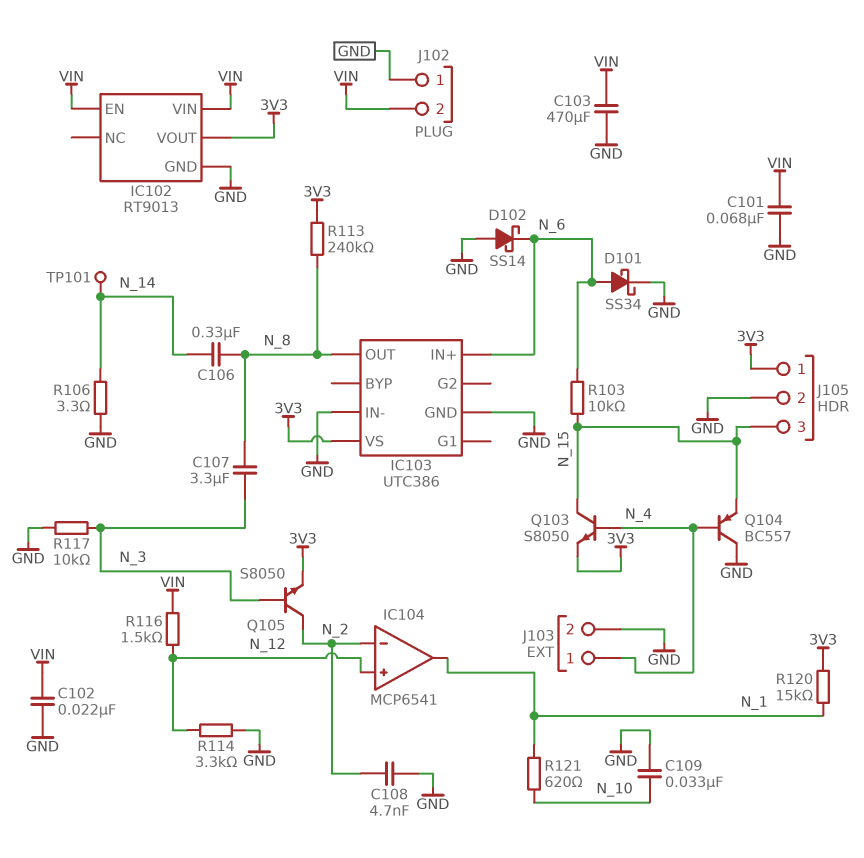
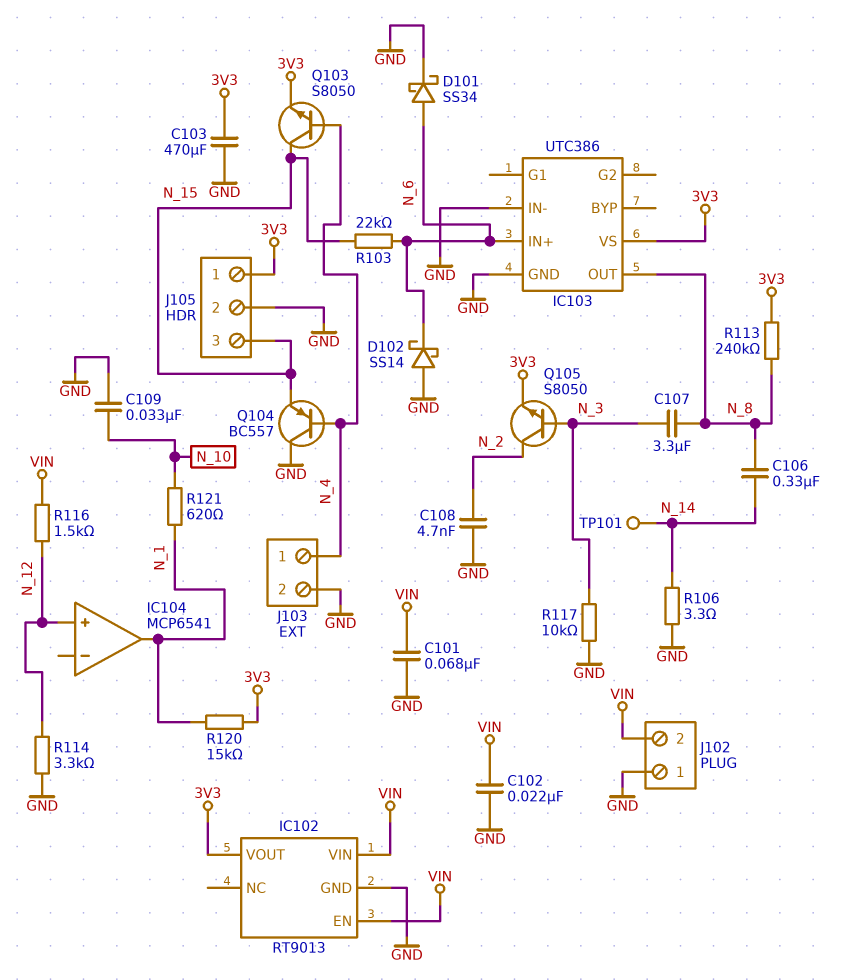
C103: 470uF (GND, VIN) -> 470uF (3V3, GND)
IC104 pin in-: N_2 -> none
R103: 10k (N_6, N_15) -> 22k (N_6, N_15)

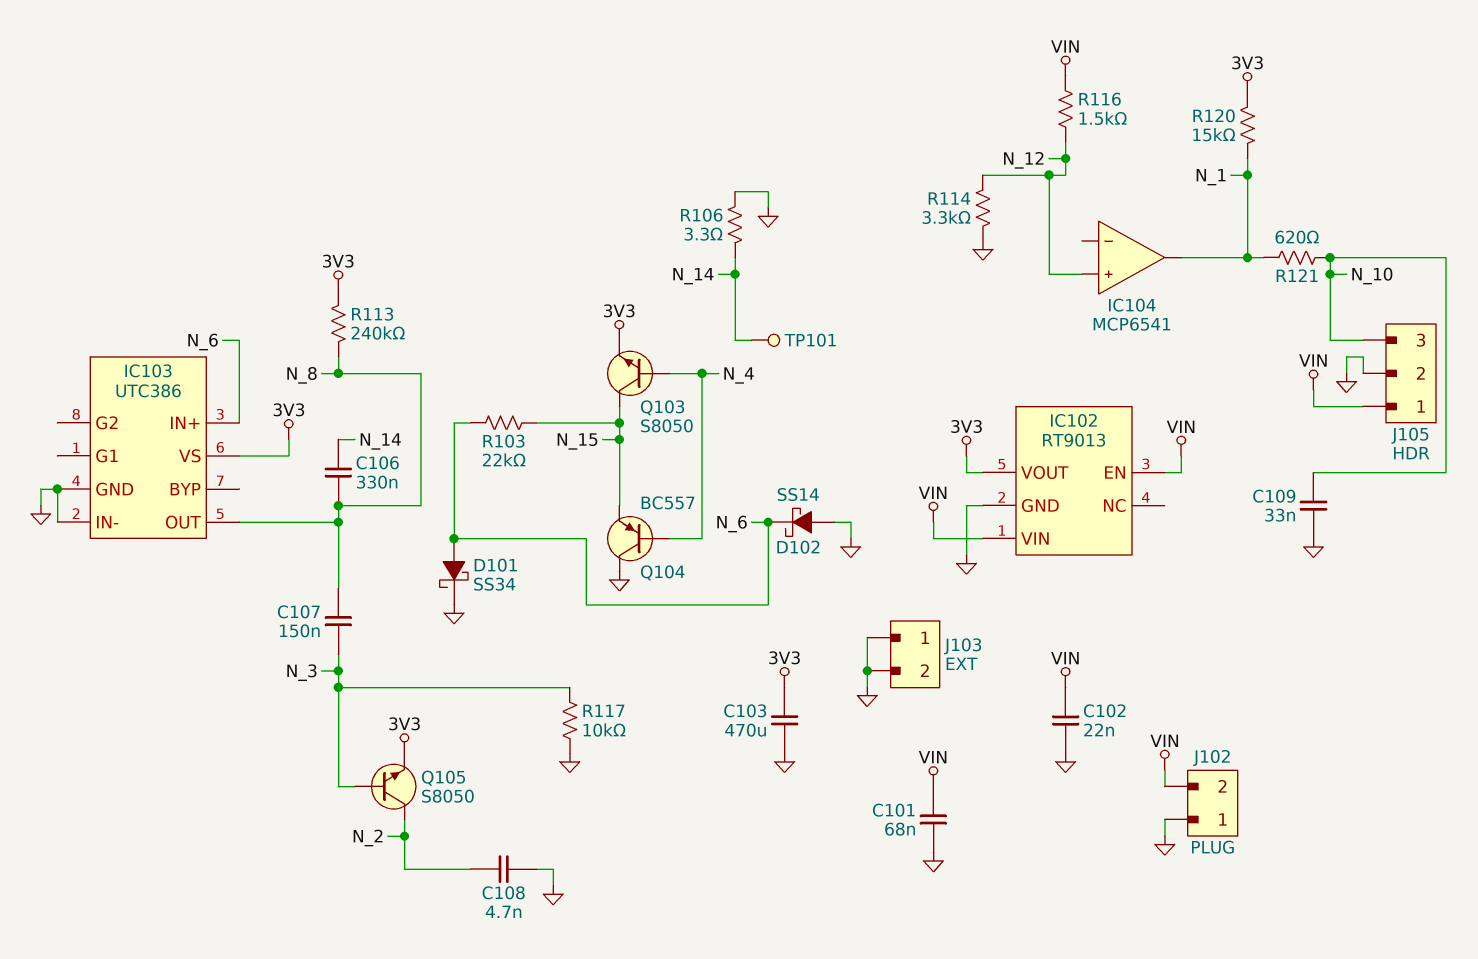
C107: 3.3uF (N_3, N_8) -> 150nF (N_3, N_8)
J103 pin 1: N_4 -> GND
J105 pin 1: 3V3 -> VIN
J105 pin 3: N_15 -> N_10

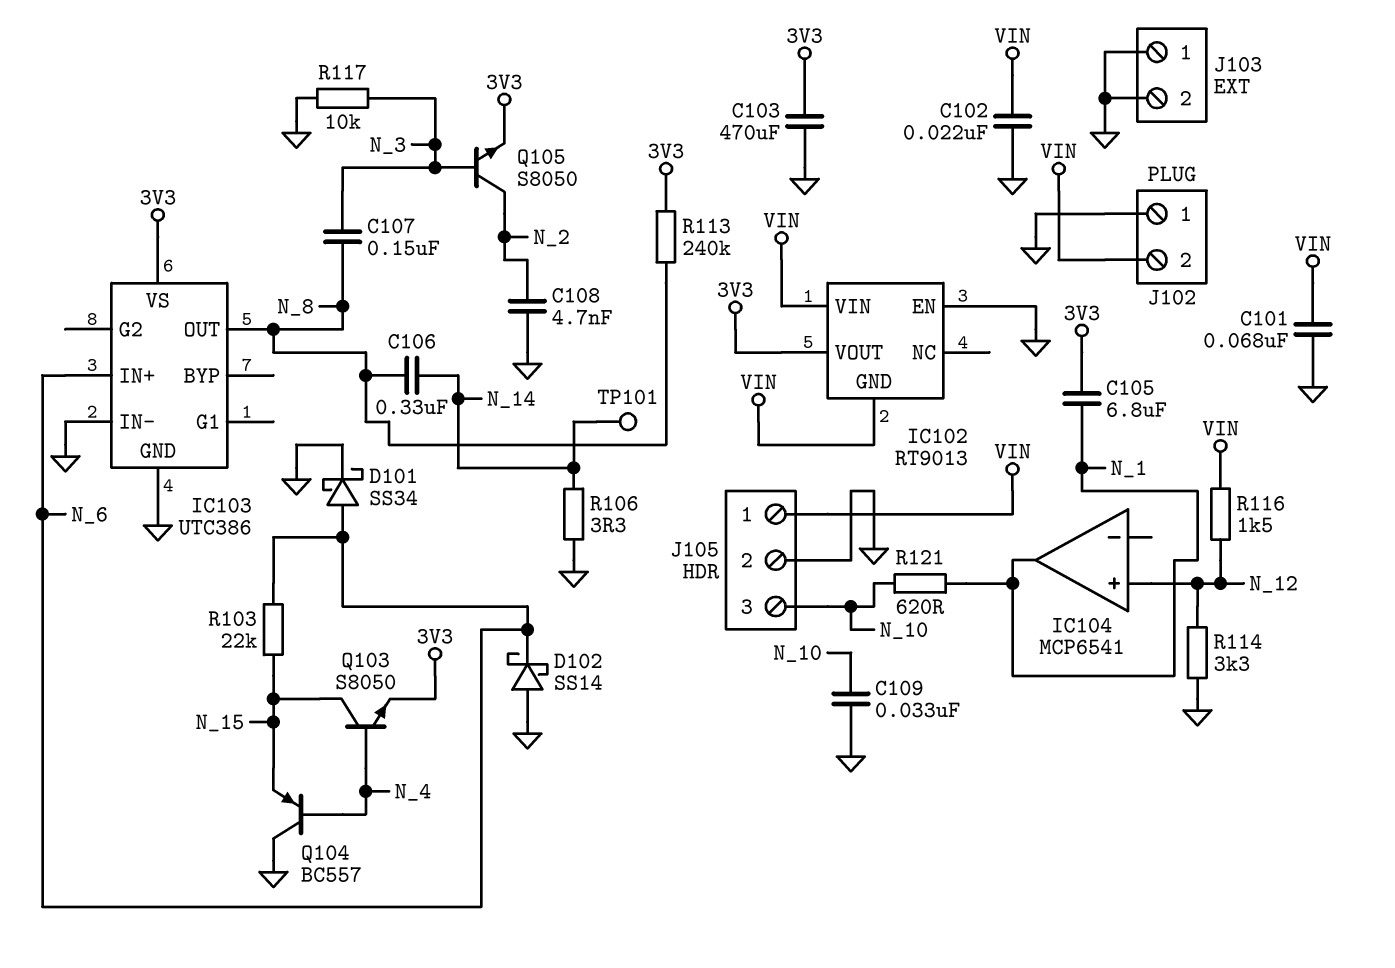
C105: none -> 6.8uF (3V3, N_1)
IC102 pin EN: VIN -> GND
IC102 pin GND: GND -> VIN
R120: 15k (3V3, N_1) -> none

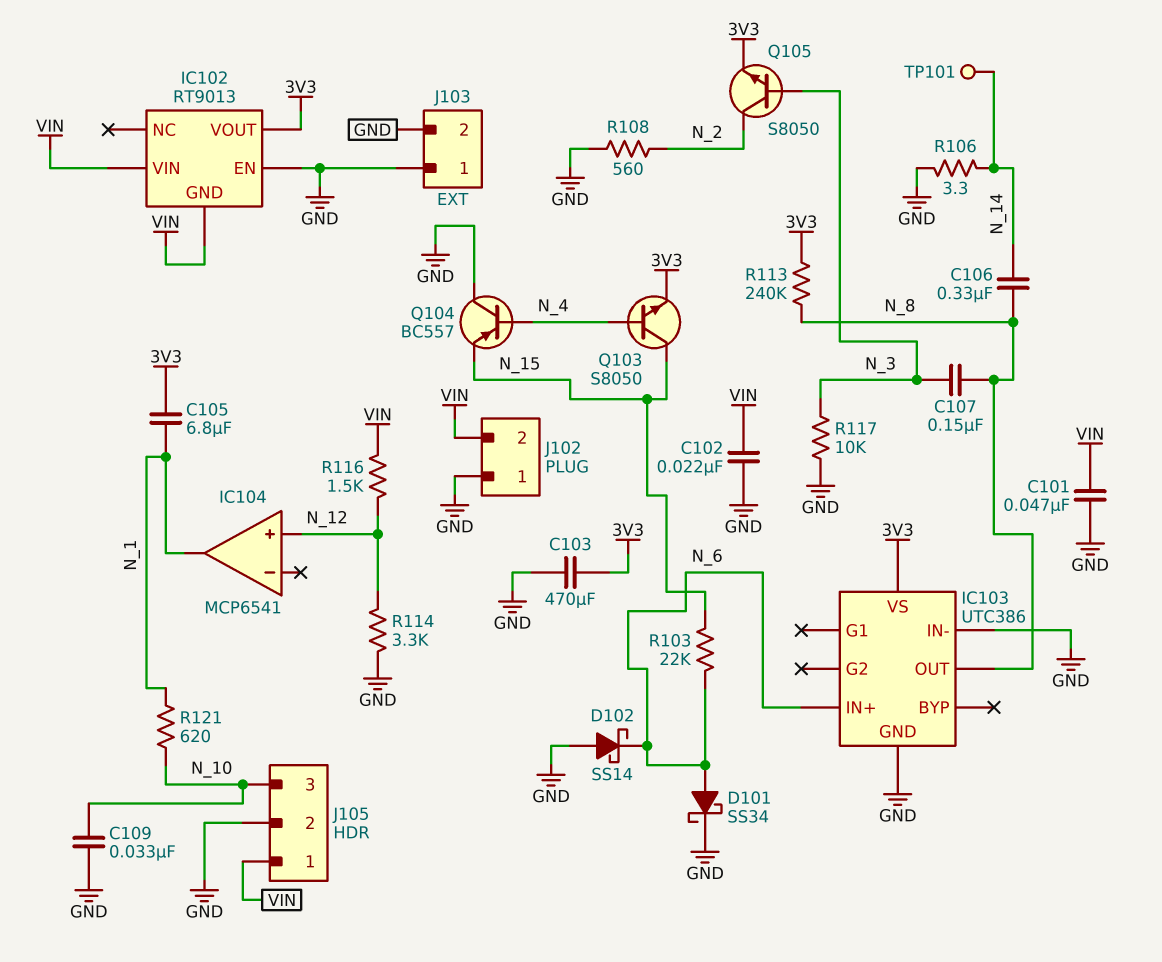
C101: 68nF (GND, VIN) -> 47nF (GND, VIN)
C108: 4.7nF (GND, N_2) -> none
R108: none -> 560 (GND, N_2)

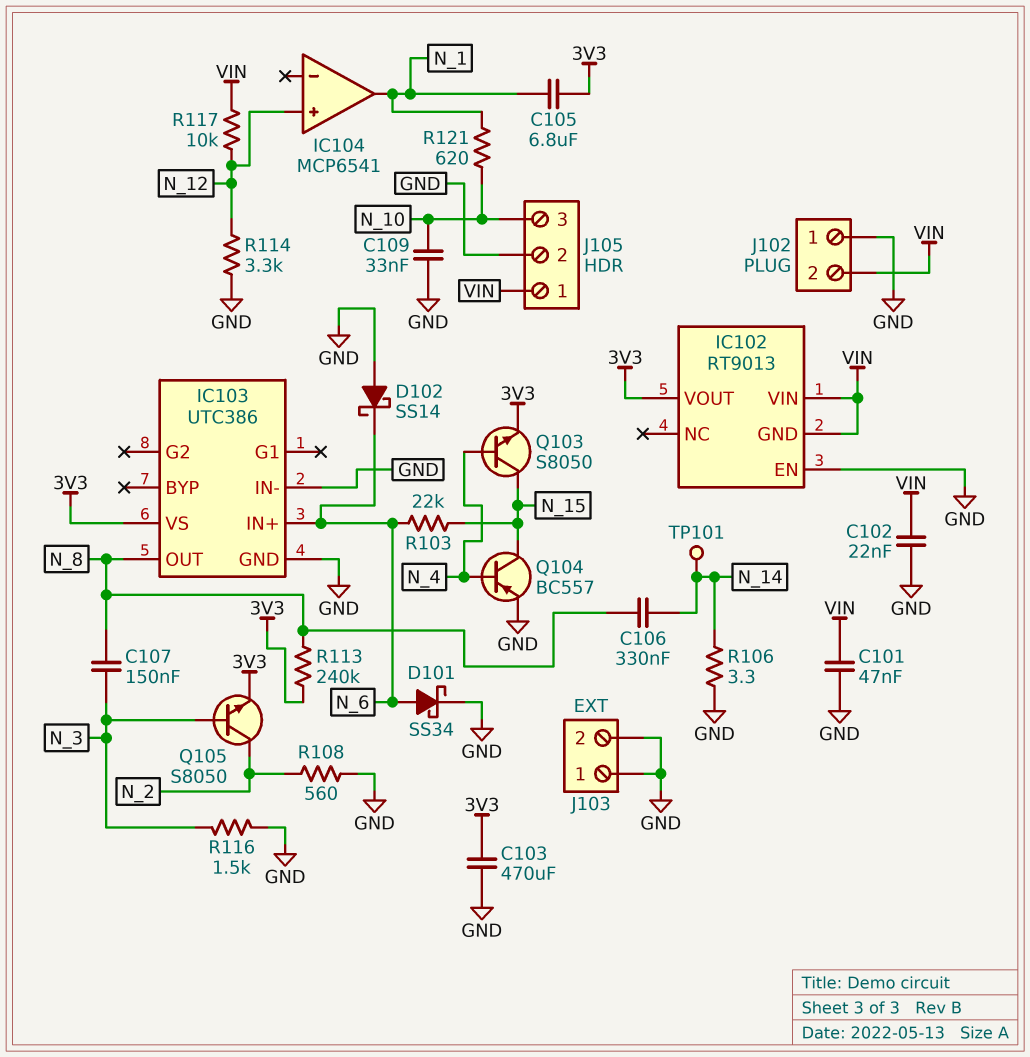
Q104: PNP BC557 (B N_4, C GND, E N_15) -> PNP BC557 (B N_4, C N_15, E GND)
R116: 1.5k (N_12, VIN) -> 1.5k (GND, N_3)
R117: 10k (GND, N_3) -> 10k (N_12, VIN)

